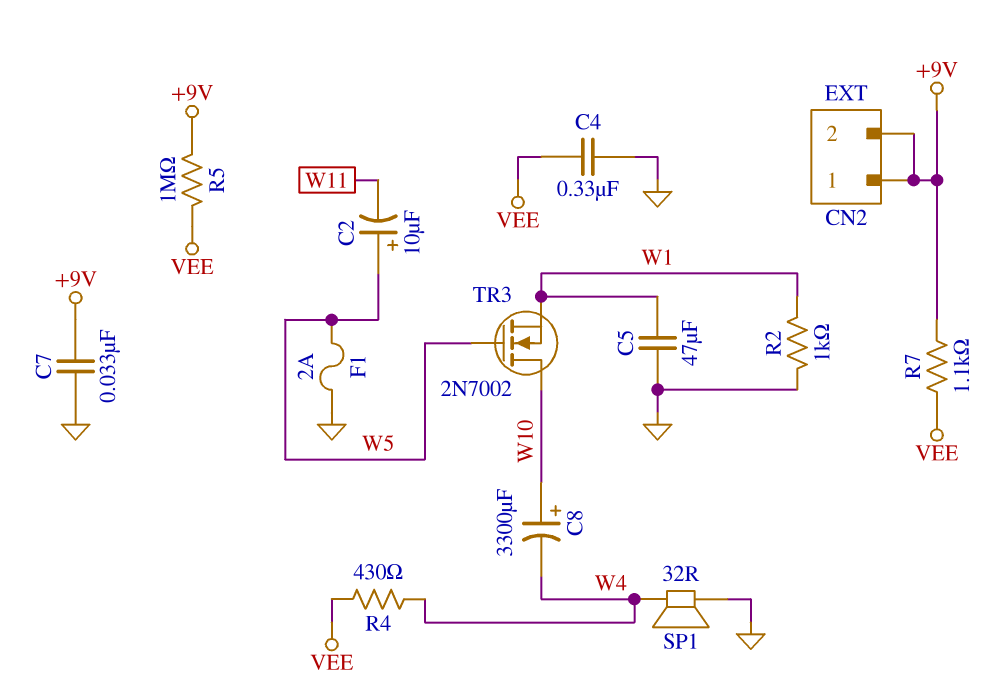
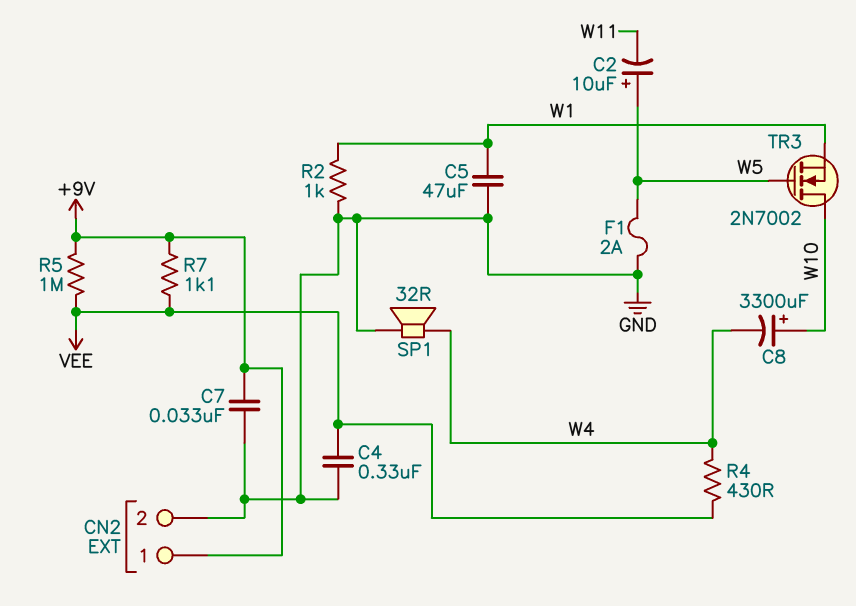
CN2 pin 2: +9V -> GND

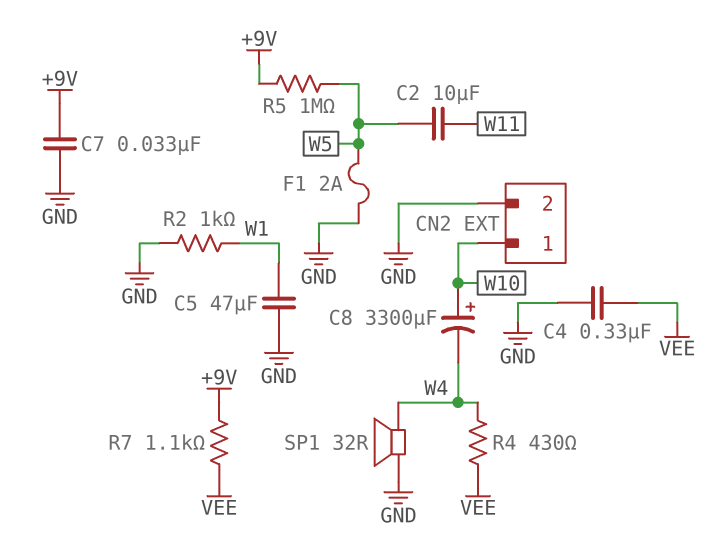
C2: 10uF (plus W5, minus W11) -> 10uF (W5, W11)
CN2 pin 1: +9V -> W10
R5: 1M (+9V, VEE) -> 1M (+9V, W5)
TR3: NMOS 2N7002 (G W5, D W10, S W1) -> none

